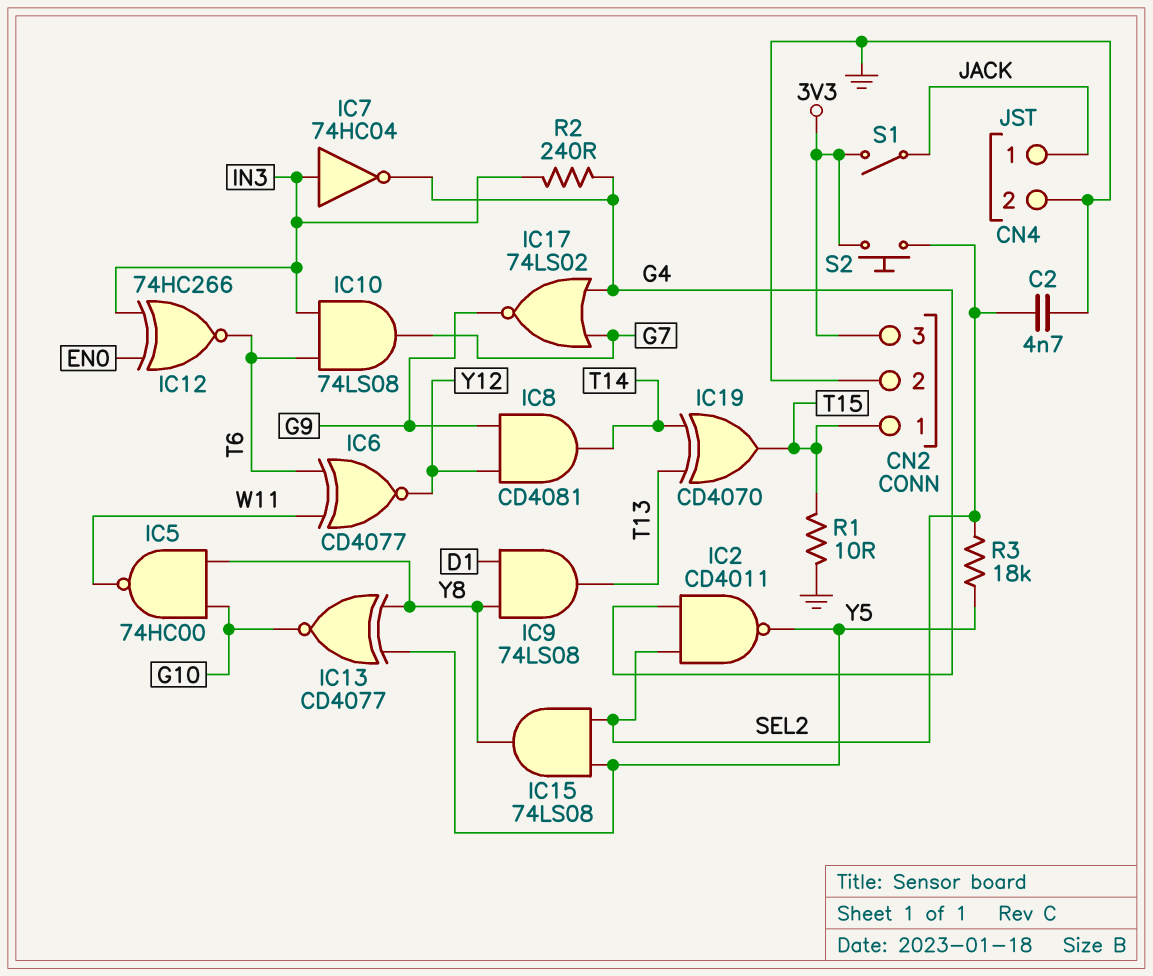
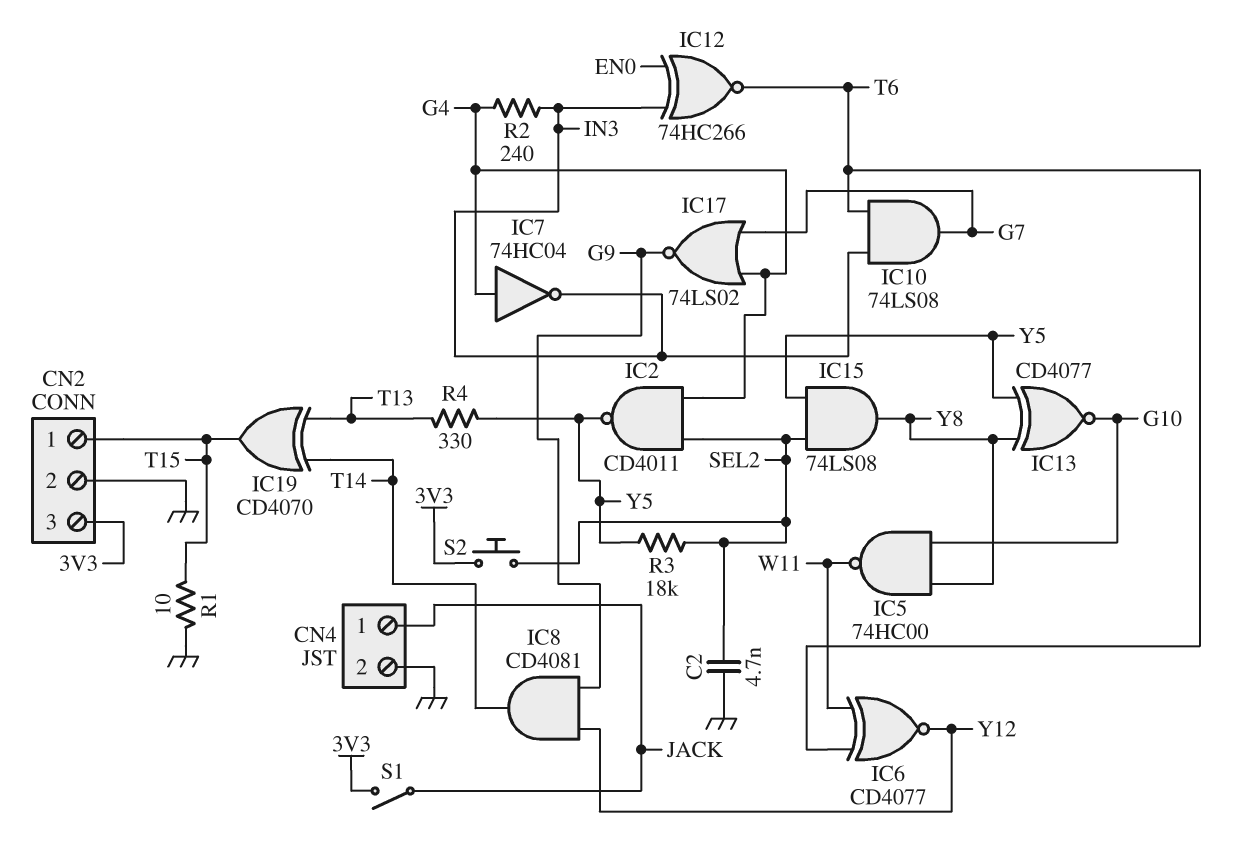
IC7: NOT 74HC04 (in IN3, out G4) -> NOT 74HC04 (in G4, out IN3)
IC9: AND 74LS08 (in D1, in Y8, out T13) -> none
R4: none -> 330 (T13, Y5)

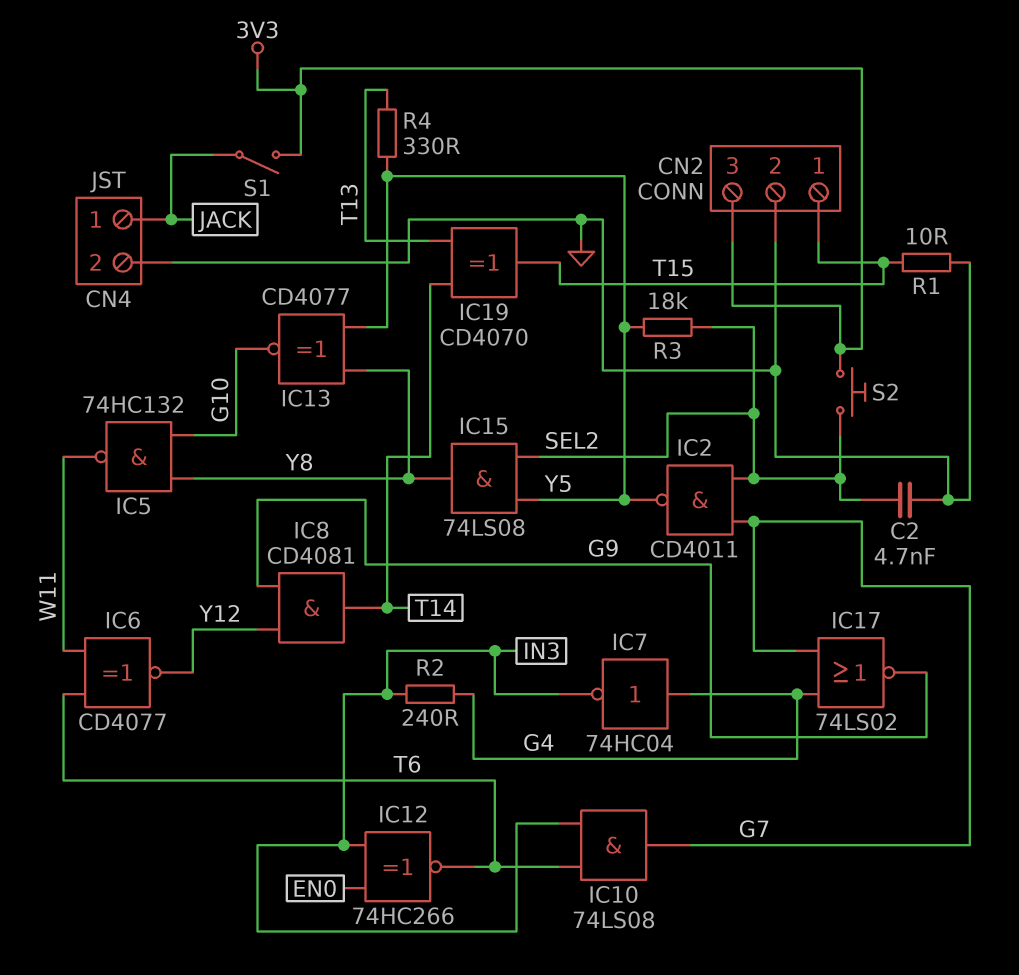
IC2: NAND CD4011 (in G4, in SEL2, out Y5) -> NAND CD4011 (in G7, in SEL2, out Y5)
IC5: NAND 74HC00 (in G10, in Y8, out W11) -> NAND 74HC132 (in G10, in Y8, out W11)

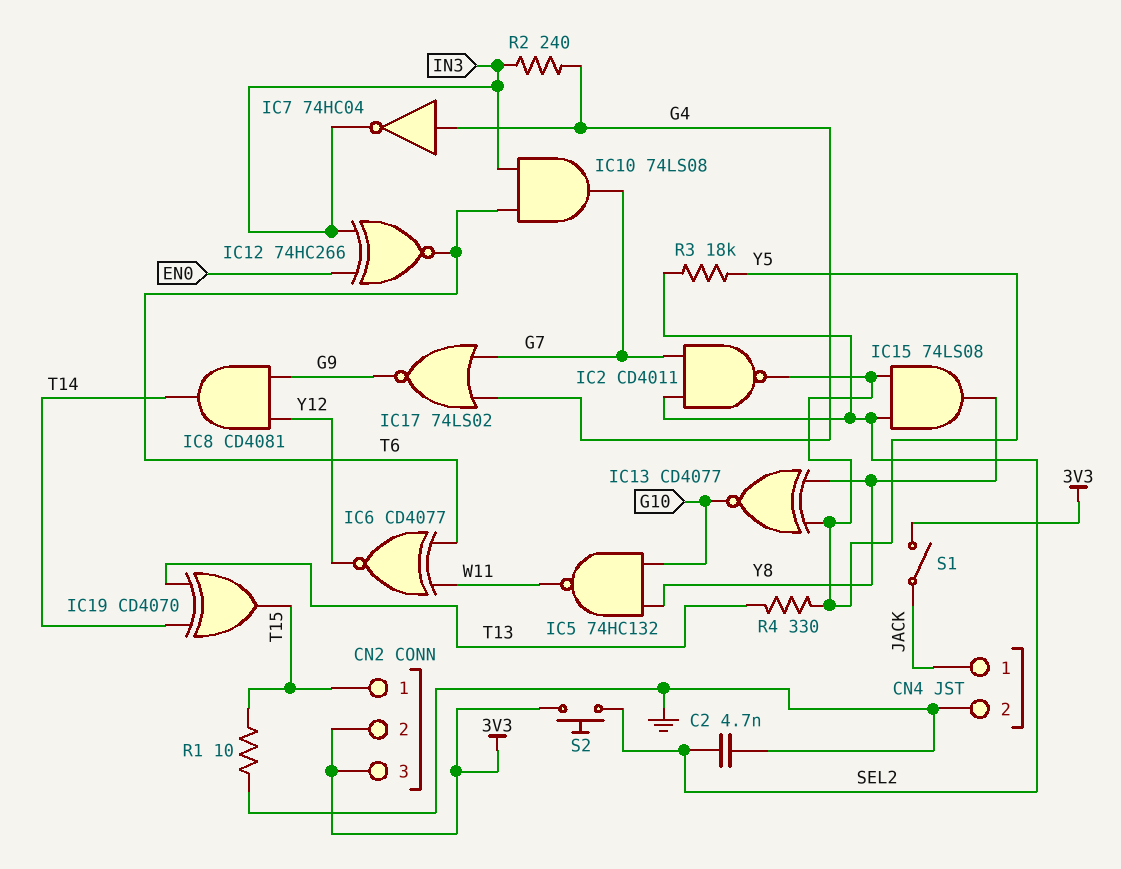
CN2 pin 2: GND -> 3V3

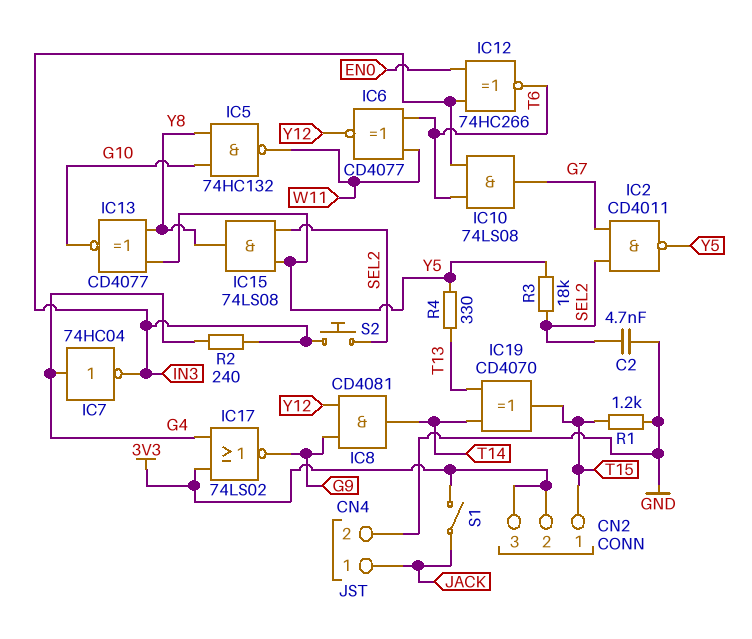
IC17: NOR 74LS02 (in G4, in G7, out G9) -> NOR 74LS02 (in 3V3, in G4, out G9)
R1: 10 (GND, T15) -> 1.2k (GND, T15)
S2: button (3V3, SEL2) -> button (IN3, SEL2)

